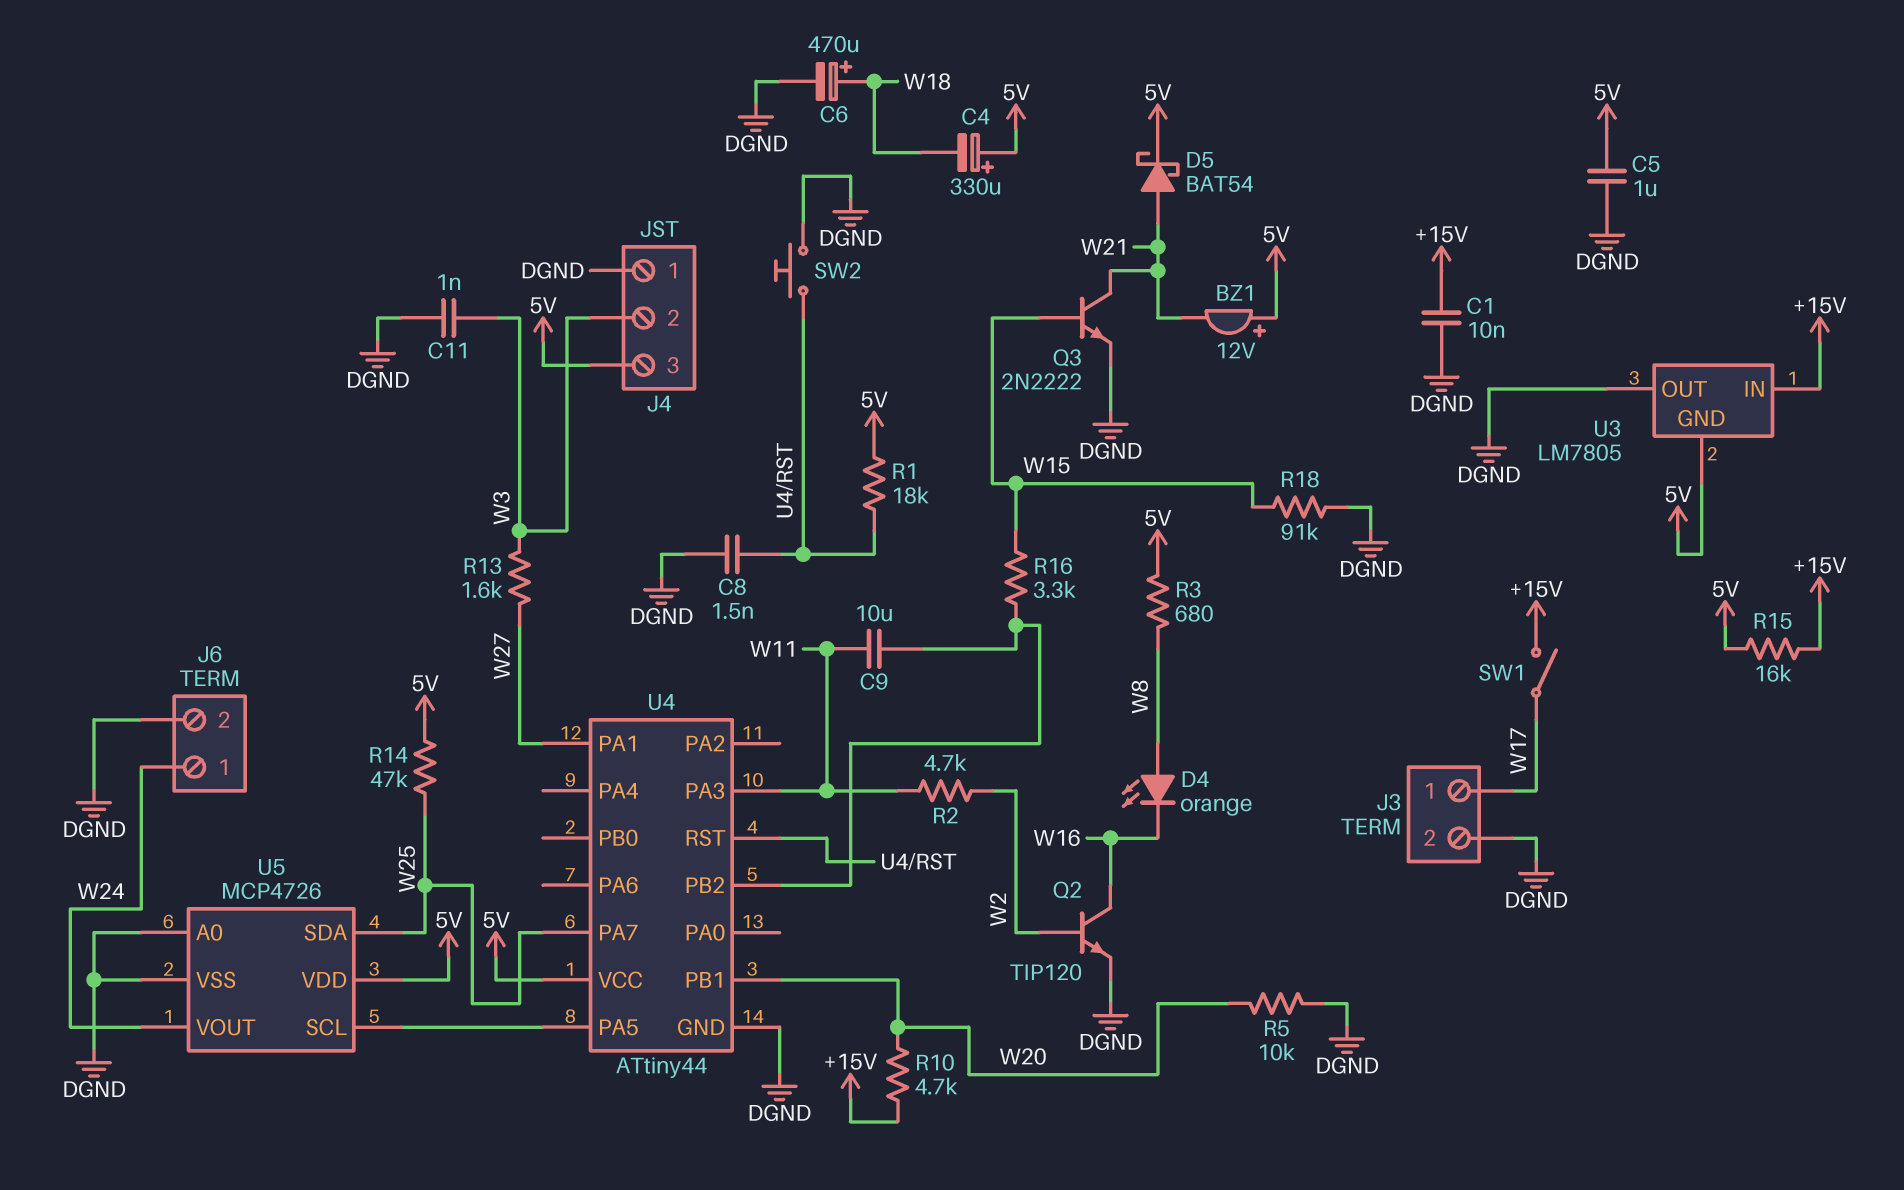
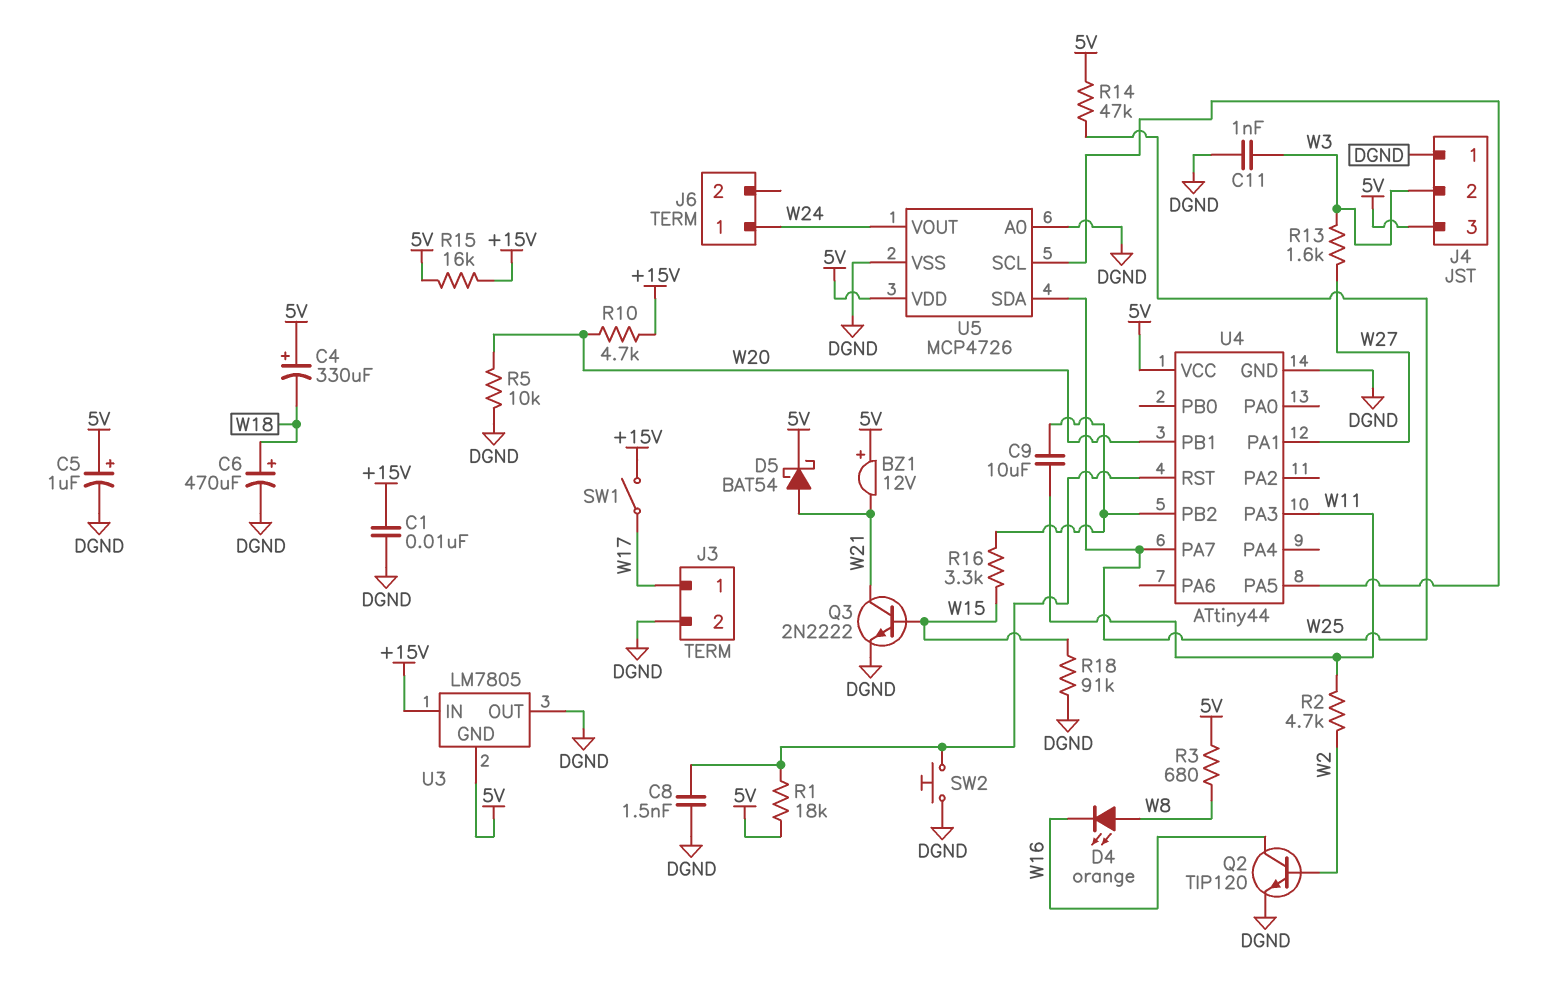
C5: 1uF (5V, DGND) -> 1uF (plus 5V, minus DGND)
J6 pin 2: DGND -> none

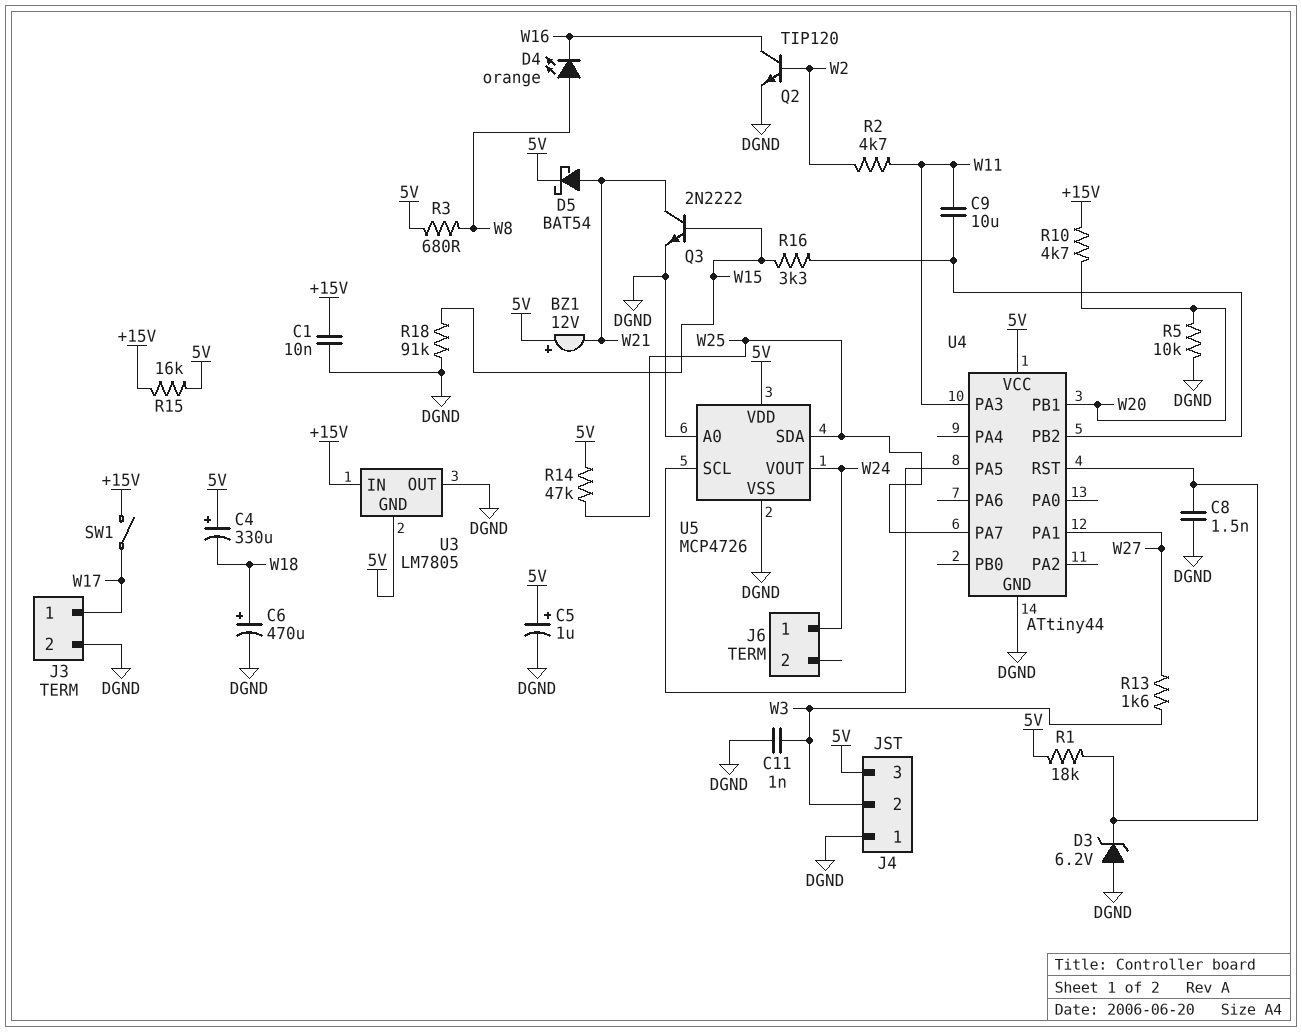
D3: none -> zener 6.2V (A DGND, K U4/RST)
SW2: button (DGND, U4/RST) -> none

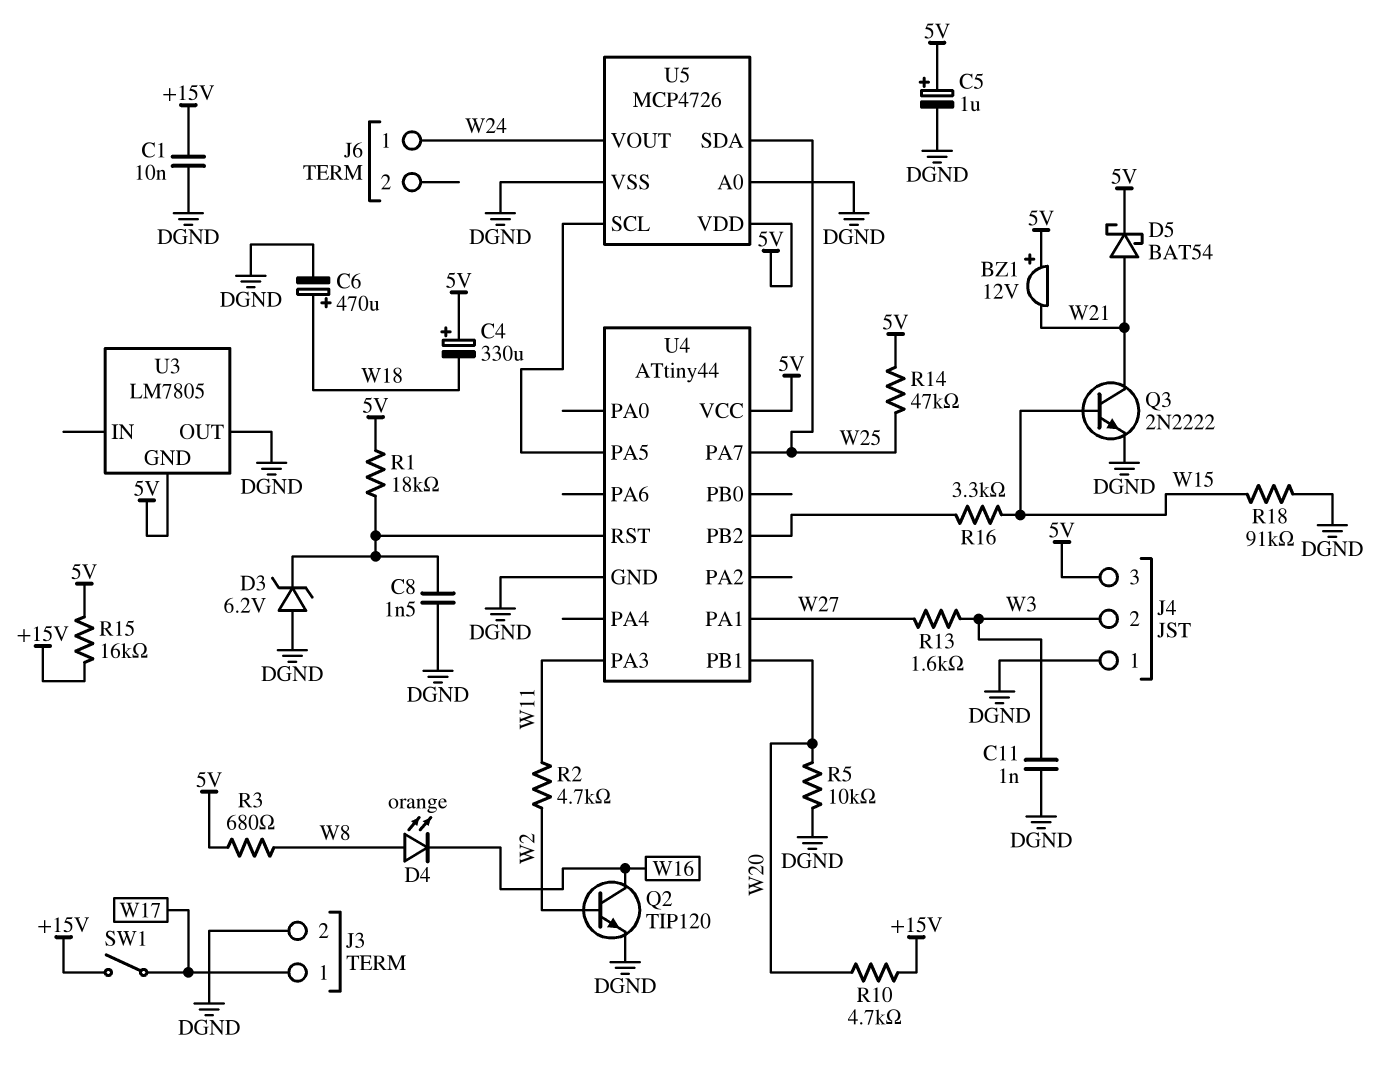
C9: 10uF (U4/PB2, W11) -> none
U3 pin IN: +15V -> none

